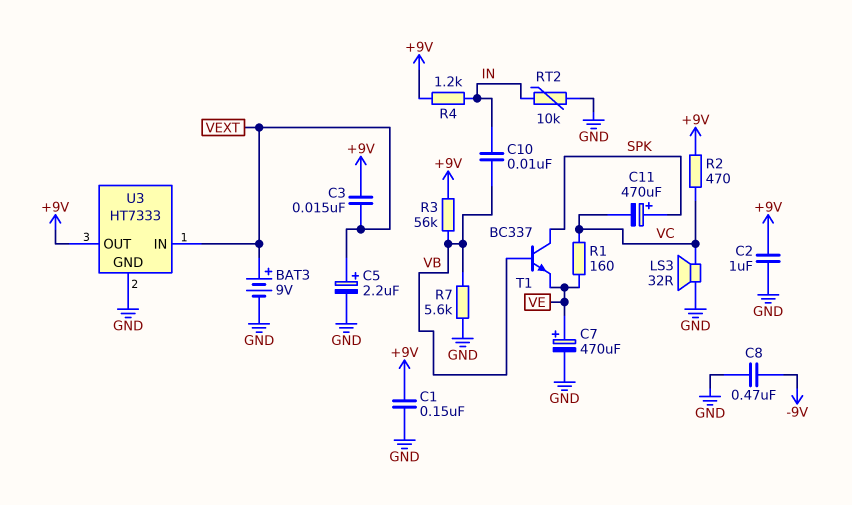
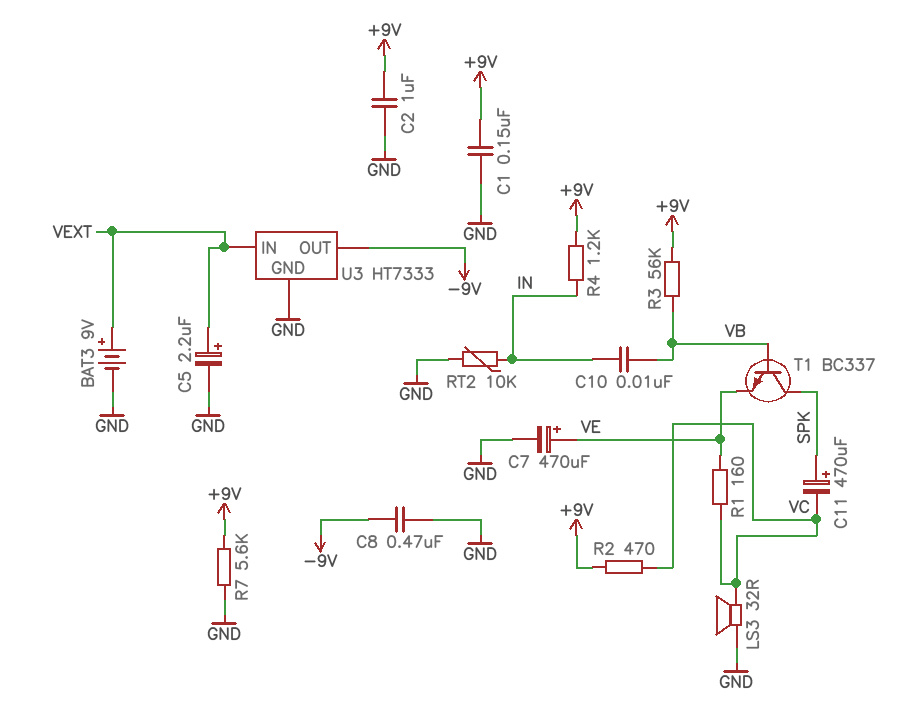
C3: 15nF (+9V, VEXT) -> none
R7: 5.6k (GND, VB) -> 5.6k (+9V, GND)
U3 pin OUT: +9V -> -9V

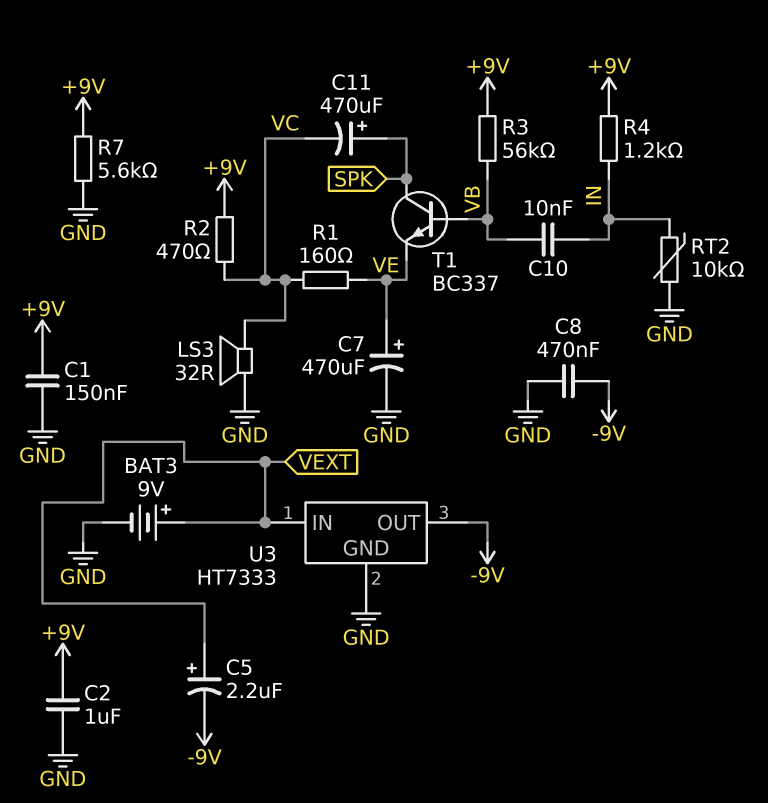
C5: 2.2uF (plus VEXT, minus GND) -> 2.2uF (plus VEXT, minus -9V)

